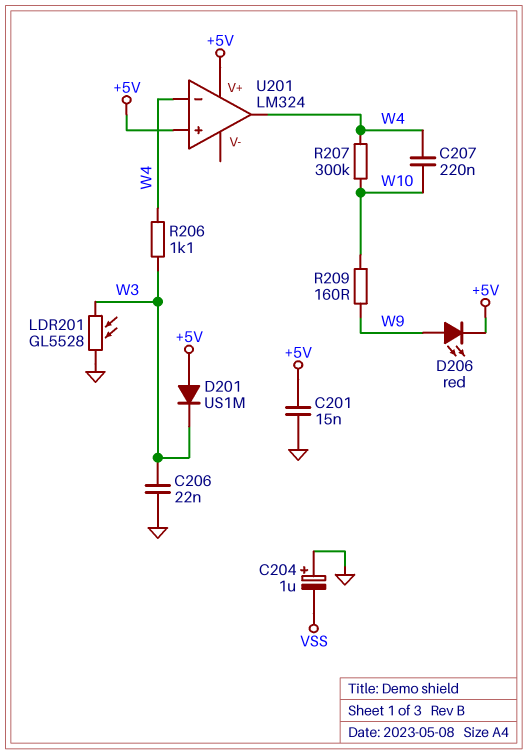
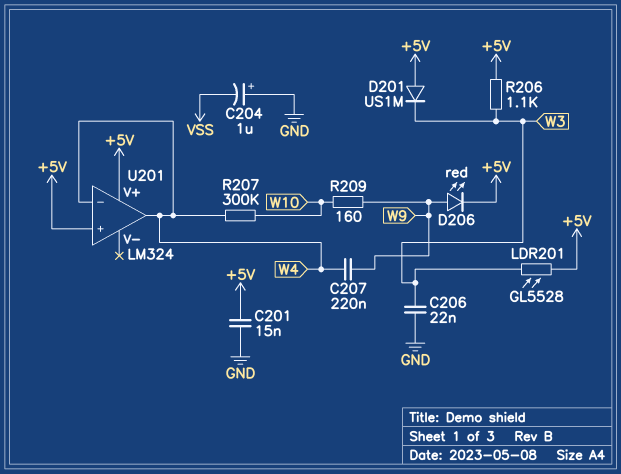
C207: 220nF (W4, W10) -> 220nF (W4, W9)
LDR201: GL5528 (GND, W3) -> GL5528 (+5V, W3)
R206: 1.1k (W3, W4) -> 1.1k (+5V, W3)

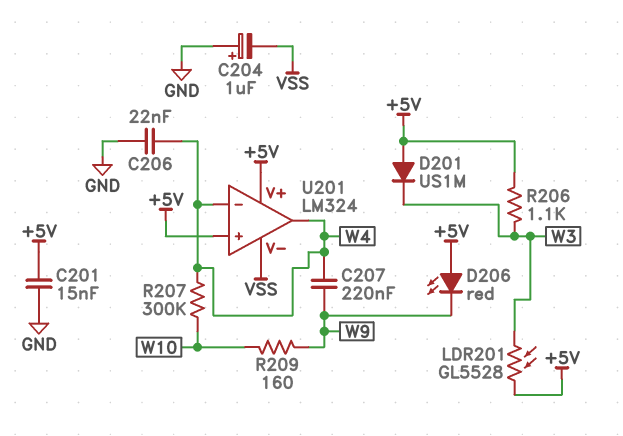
C206: 22nF (GND, W3) -> 22nF (GND, W4)
D206: LED red (A W9, K +5V) -> LED red (A +5V, K W9)
U201 pin V-: none -> VSS

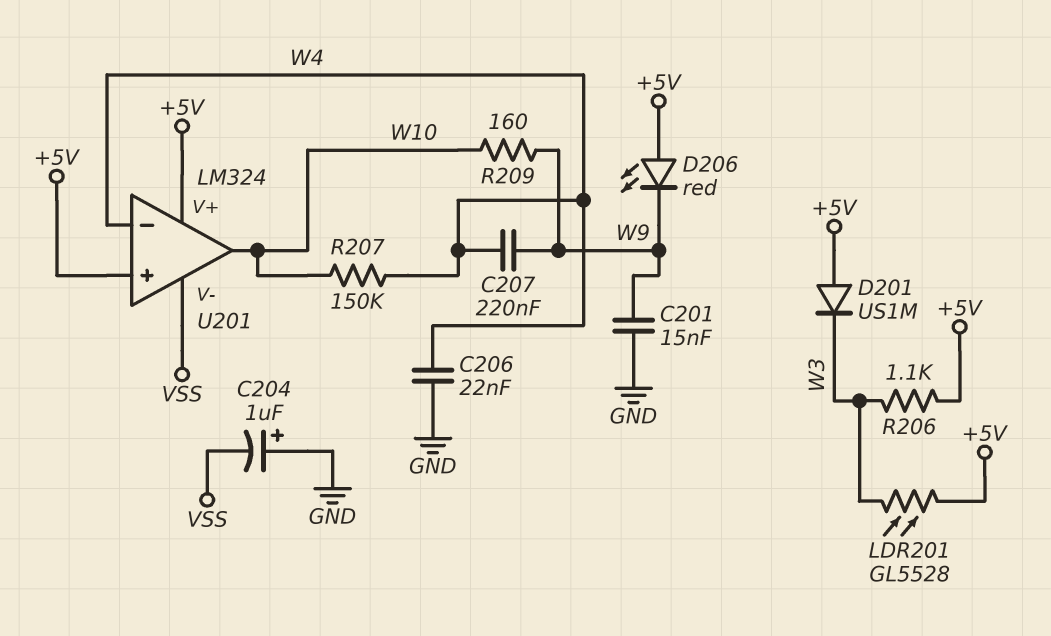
C201: 15nF (+5V, GND) -> 15nF (GND, W9)
R207: 300k (W4, W10) -> 150k (W4, W10)
U201 pin out: W4 -> W10

